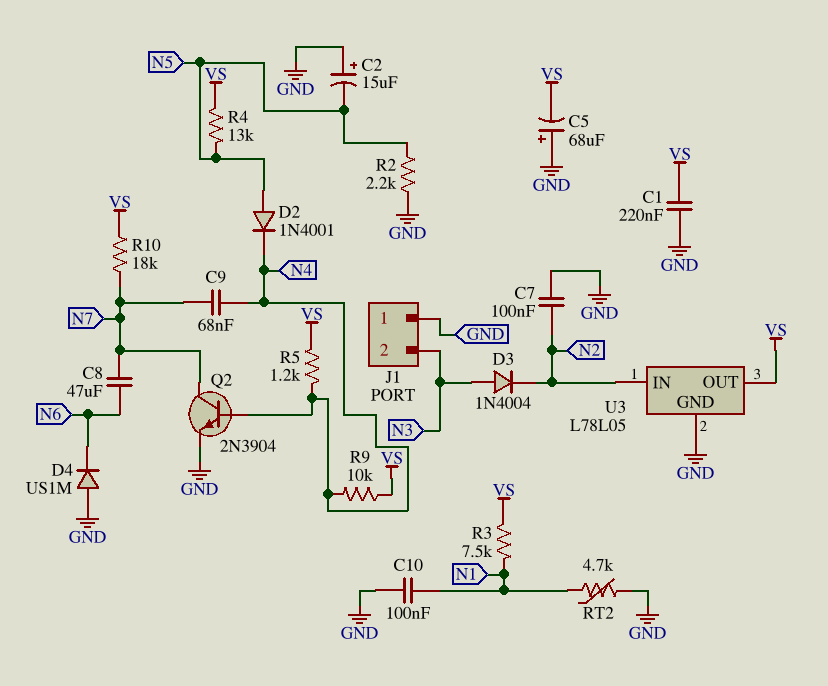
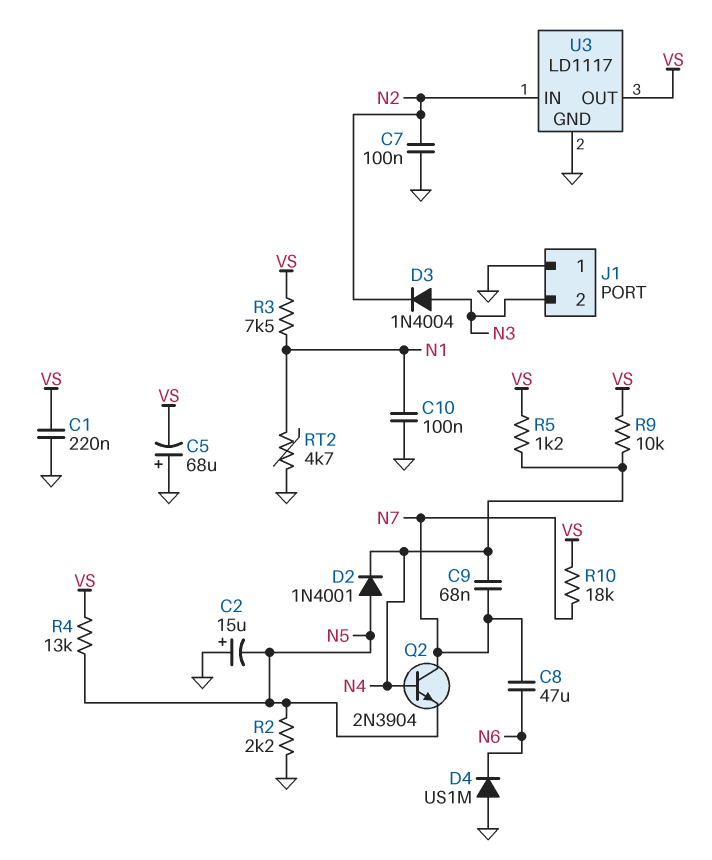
Q2: NPN 2N3904 (B N4, C N7, E GND) -> NPN 2N3904 (B N4, C N7, E N5)
U3: L78L05 -> LD1117

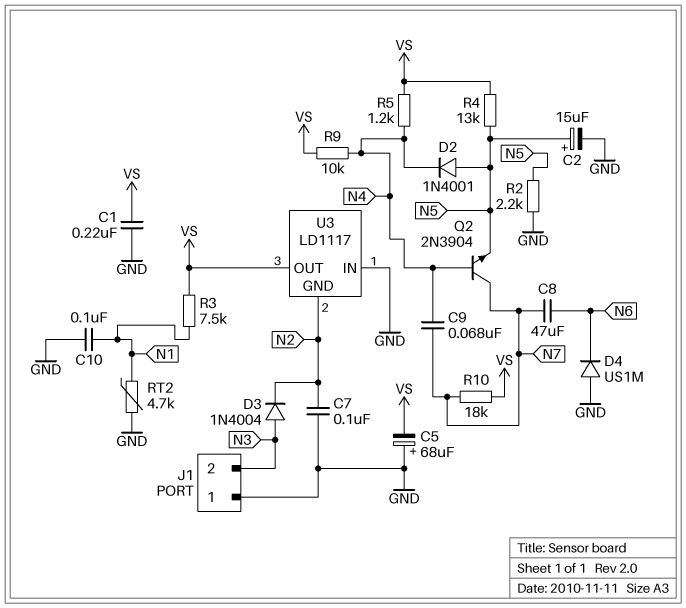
C2: 15uF (plus GND, minus N5) -> 15uF (plus N5, minus GND)
U3 pin GND: GND -> N2
U3 pin IN: N2 -> GND

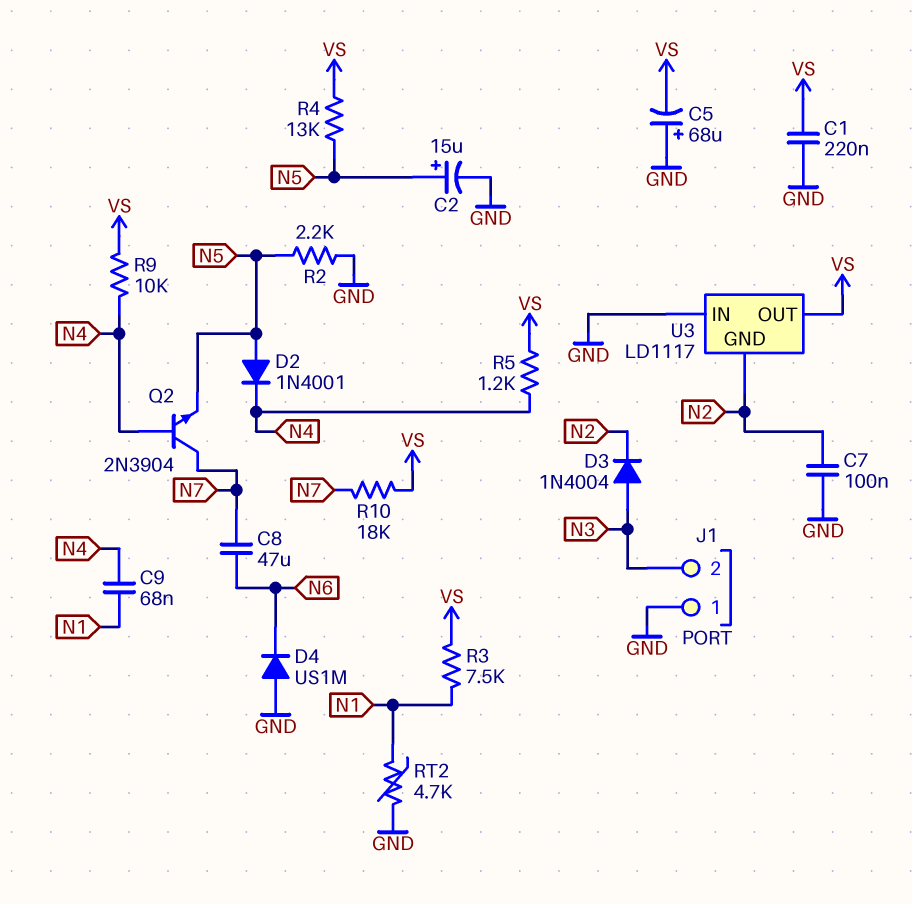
C9: 68nF (N4, N7) -> 68nF (N1, N4)
C10: 100nF (GND, N1) -> none

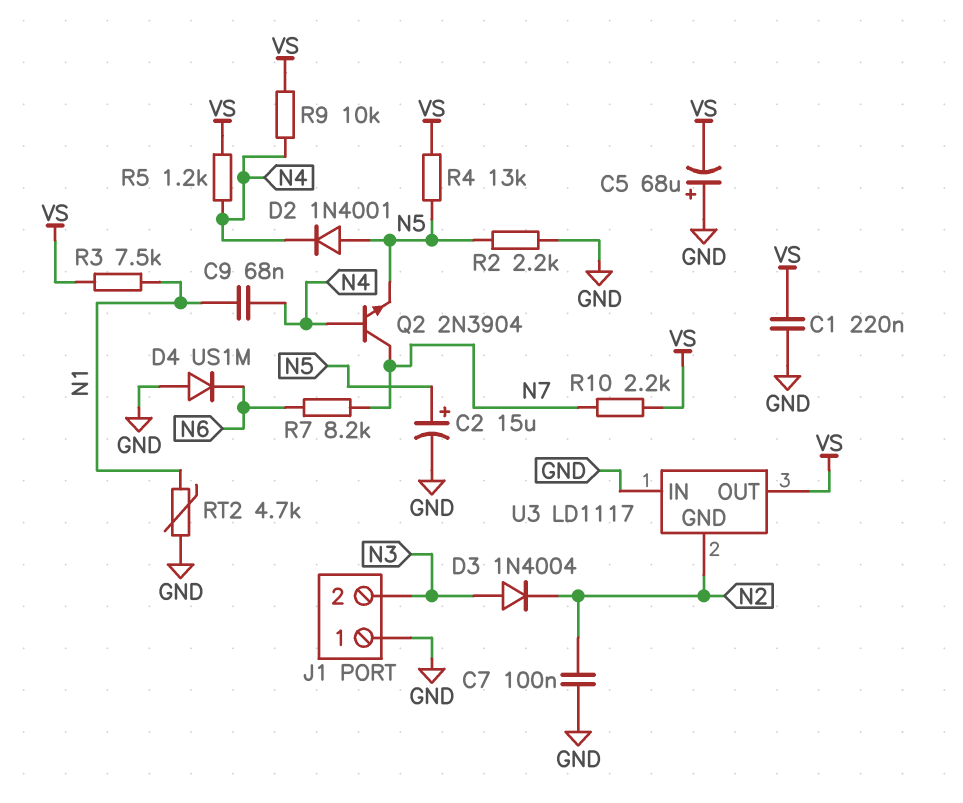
C8: 47uF (N6, N7) -> none
R7: none -> 8.2k (N6, N7)
R10: 18k (N7, VS) -> 2.2k (N7, VS)

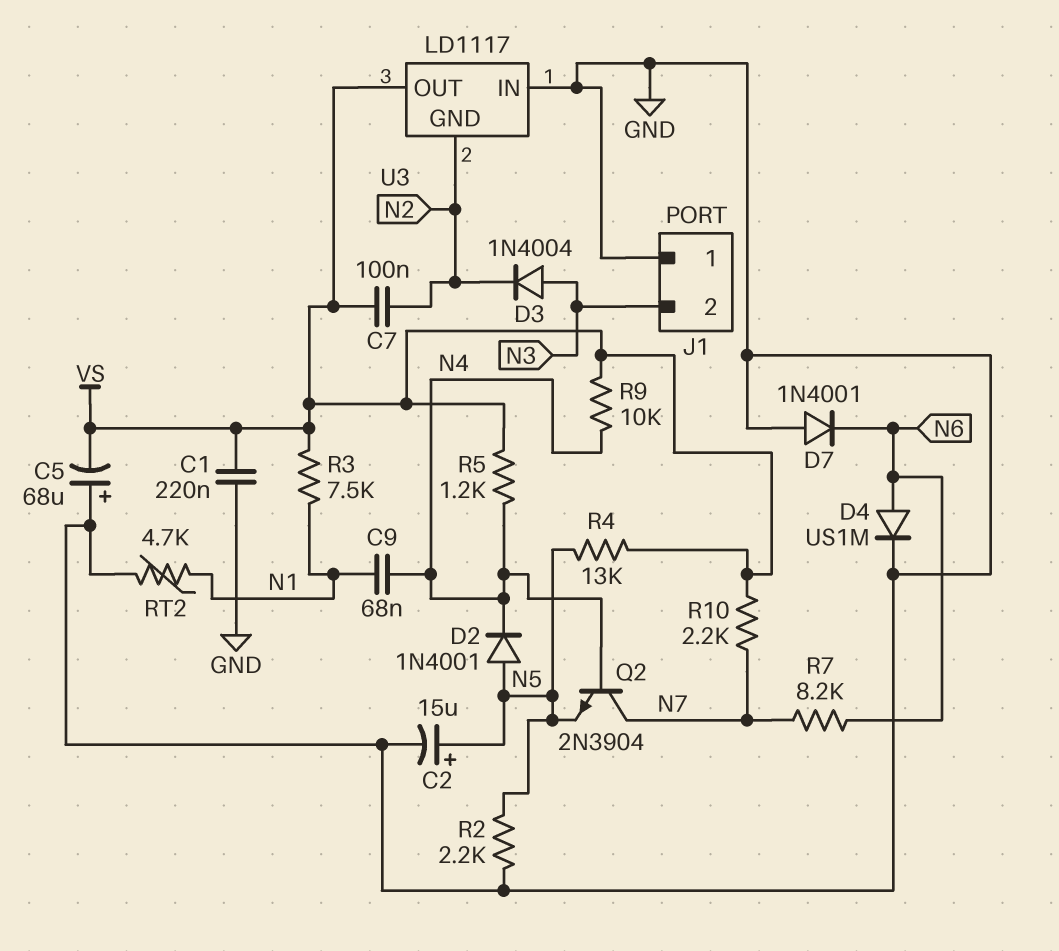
C7: 100nF (GND, N2) -> 100nF (N2, VS)
D4: diode US1M (A GND, K N6) -> diode US1M (A N6, K GND)
D7: none -> diode 1N4001 (A GND, K N6)

